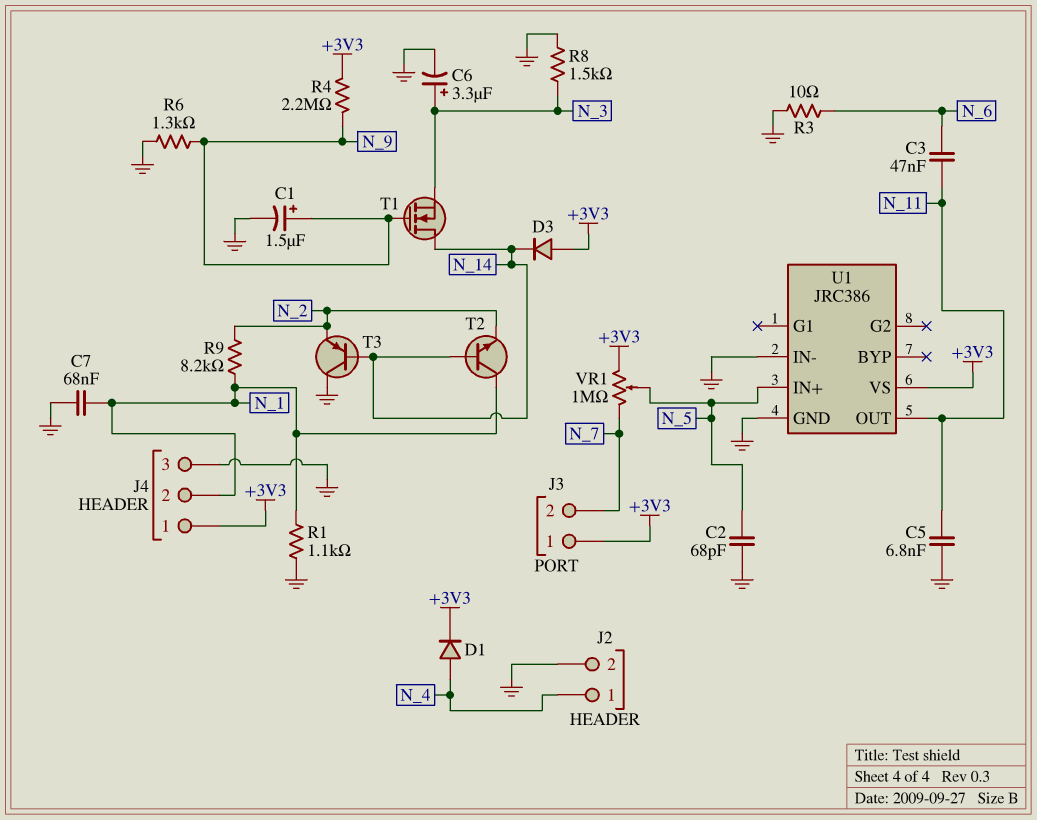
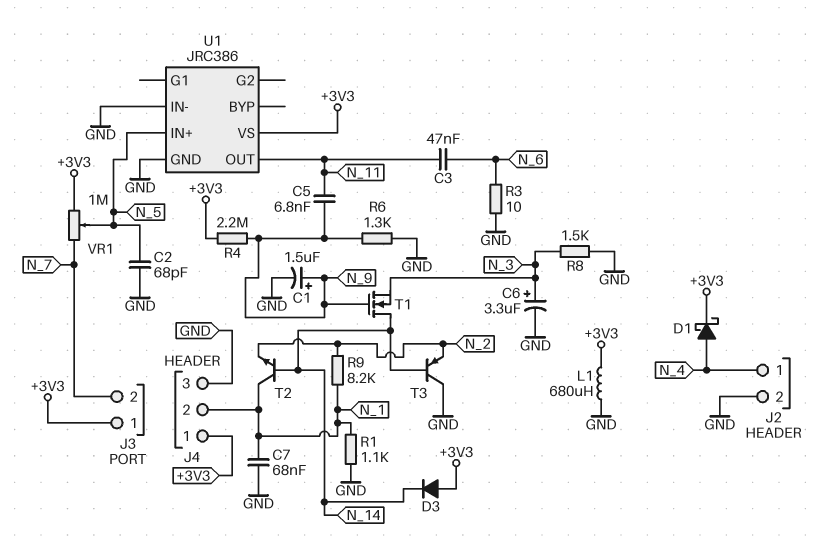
C5: 6.8nF (GND, N_11) -> 6.8nF (N_9, N_11)
D1: diode (A N_4, K +3V3) -> schottky (A N_4, K +3V3)
L1: none -> 680uH (+3V3, GND)

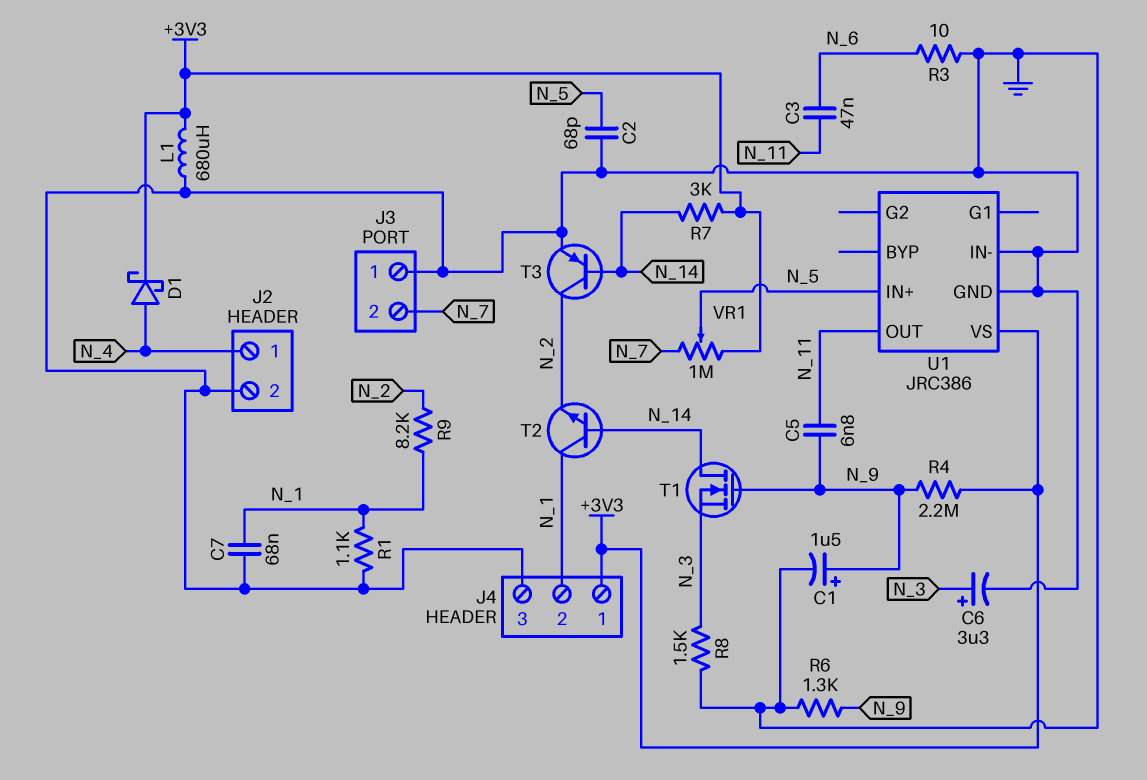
D3: diode (A +3V3, K N_14) -> none
J3 pin 1: +3V3 -> GND
R7: none -> 3k (+3V3, N_14)
T3: PNP (B N_14, C GND, E N_2) -> PNP (B N_14, C N_2, E GND)

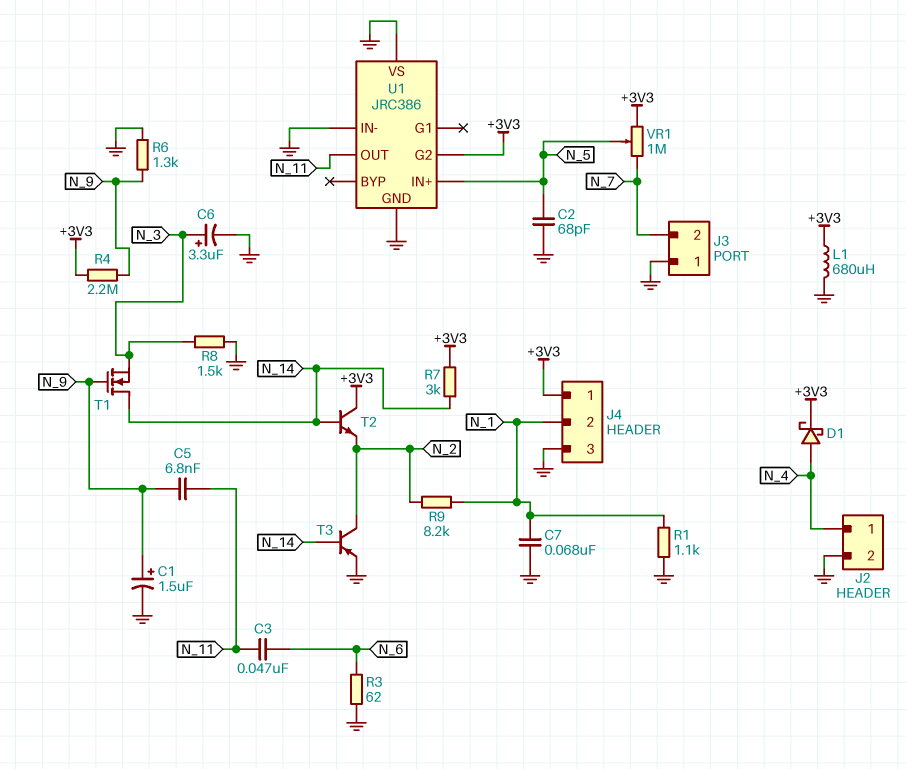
R3: 10 (GND, N_6) -> 62 (GND, N_6)
T2: NPN (B N_14, C N_1, E N_2) -> NPN (B N_14, C +3V3, E N_2)
U1 pin G2: none -> +3V3
U1 pin VS: +3V3 -> GND

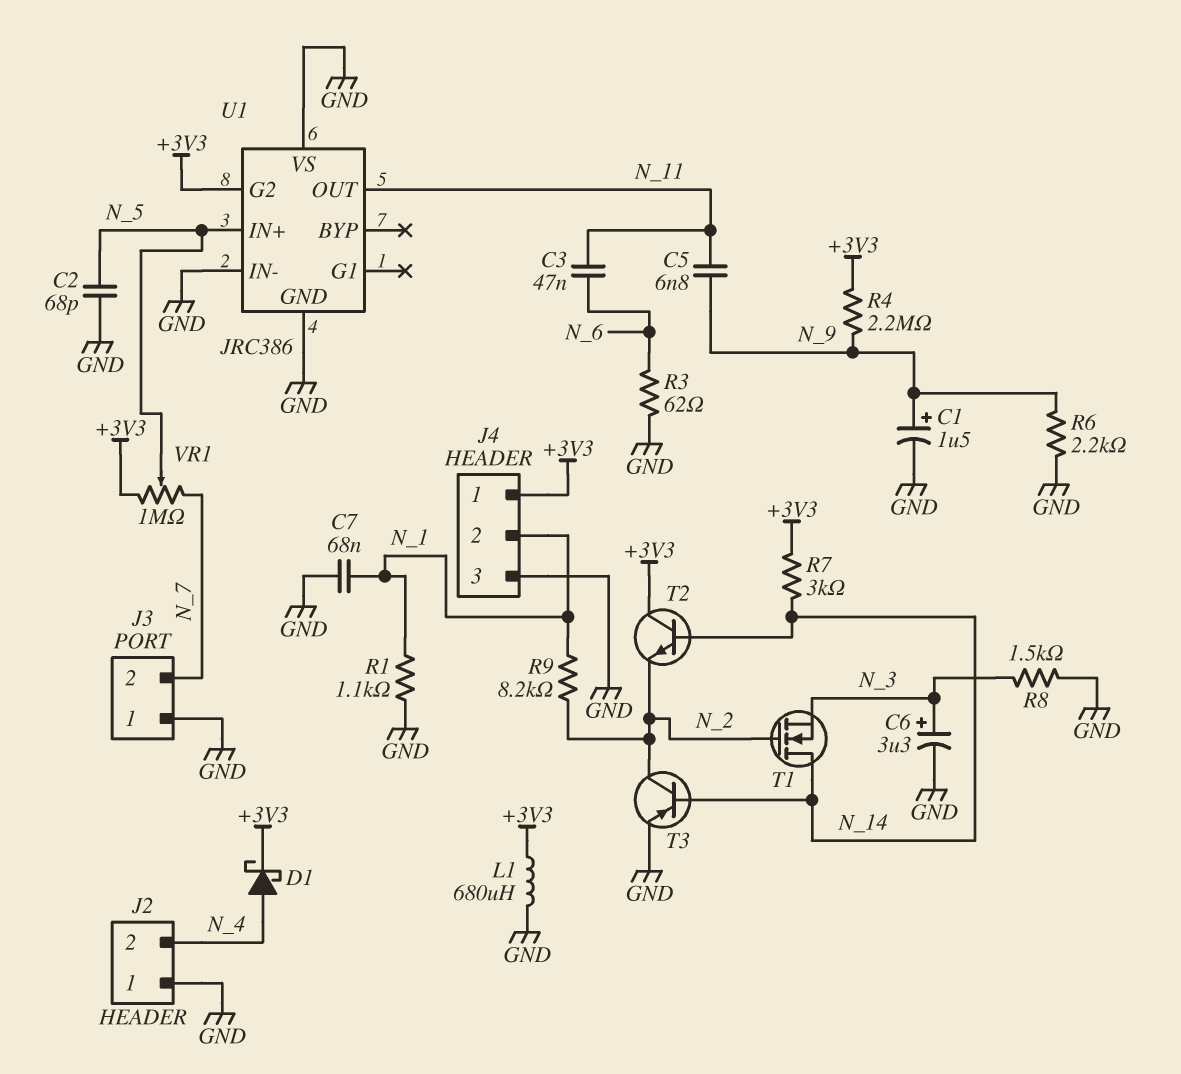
J2 pin 1: N_4 -> GND
J2 pin 2: GND -> N_4
R6: 1.3k (GND, N_9) -> 2.2k (GND, N_9)
T1: NMOS (G N_9, D N_14, S N_3) -> NMOS (G N_2, D N_14, S N_3)

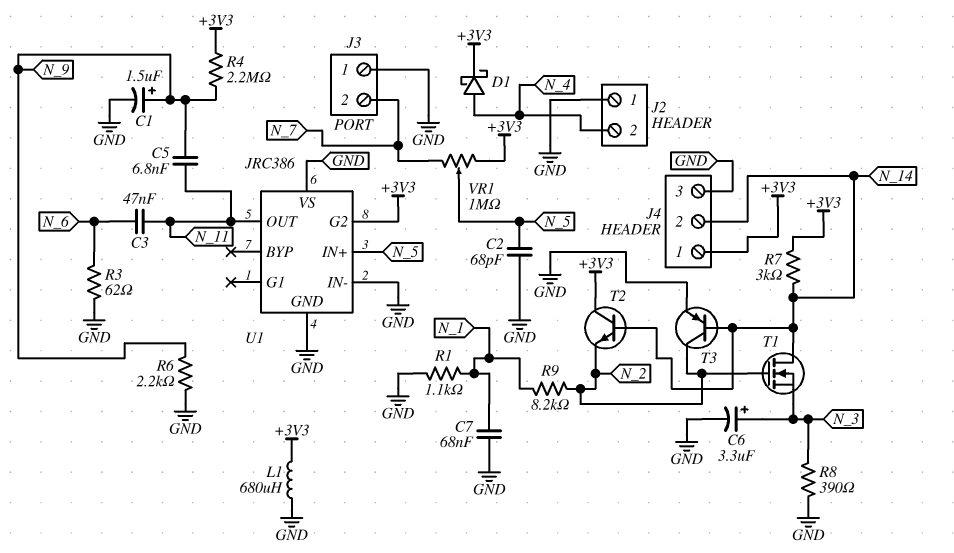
J4 pin 2: N_1 -> N_14
R8: 1.5k (GND, N_3) -> 390 (GND, N_3)

